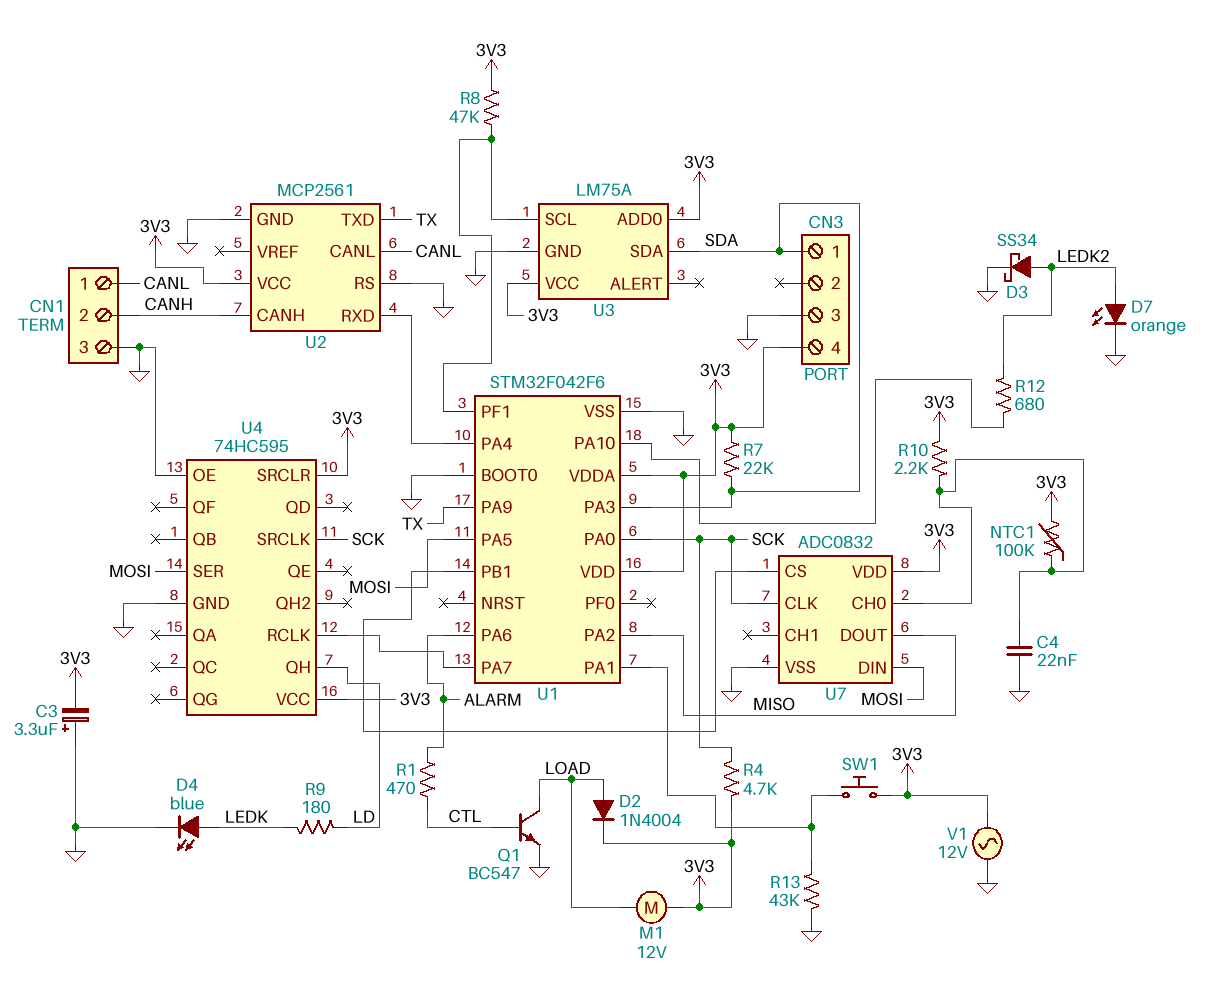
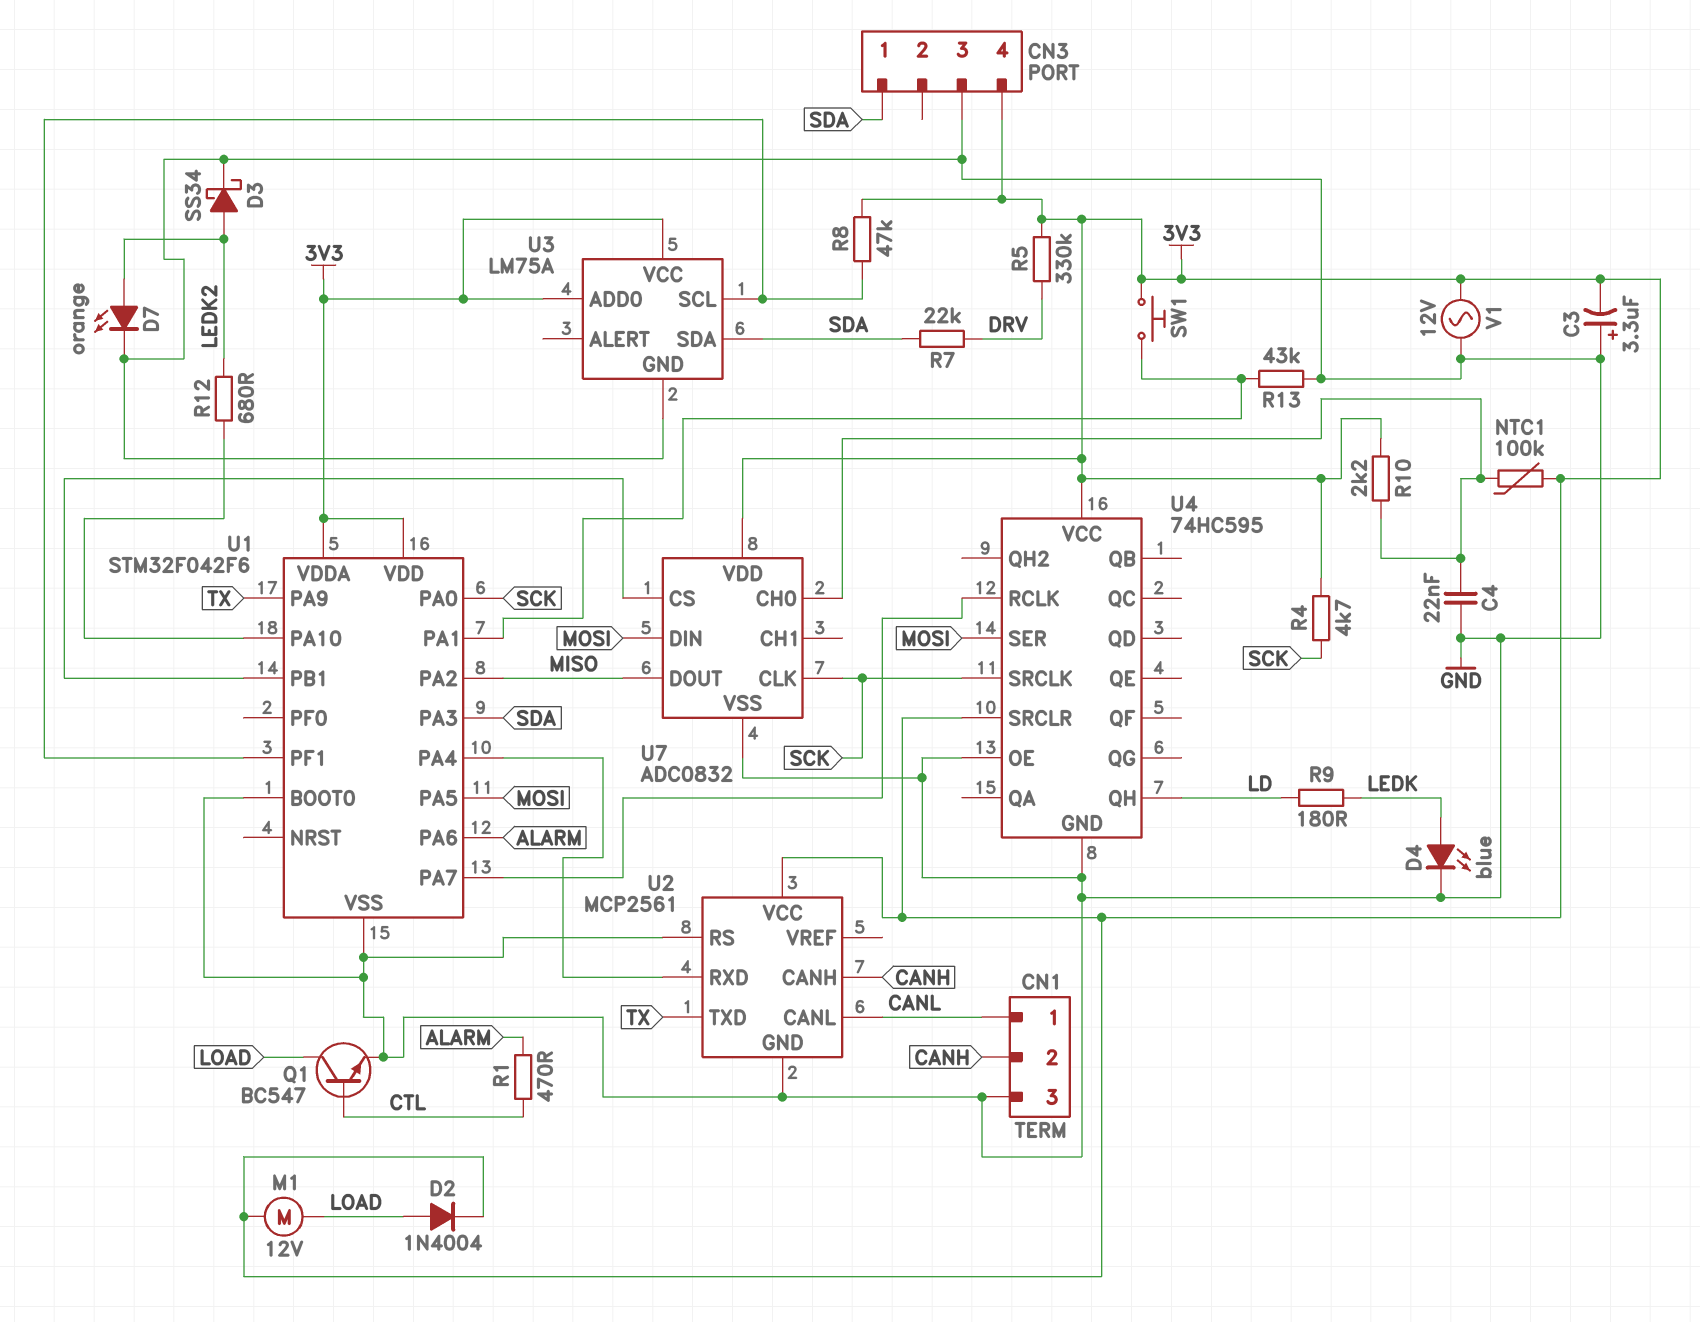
R5: none -> 330k (3V3, DRV)
R7: 22k (3V3, SDA) -> 22k (DRV, SDA)

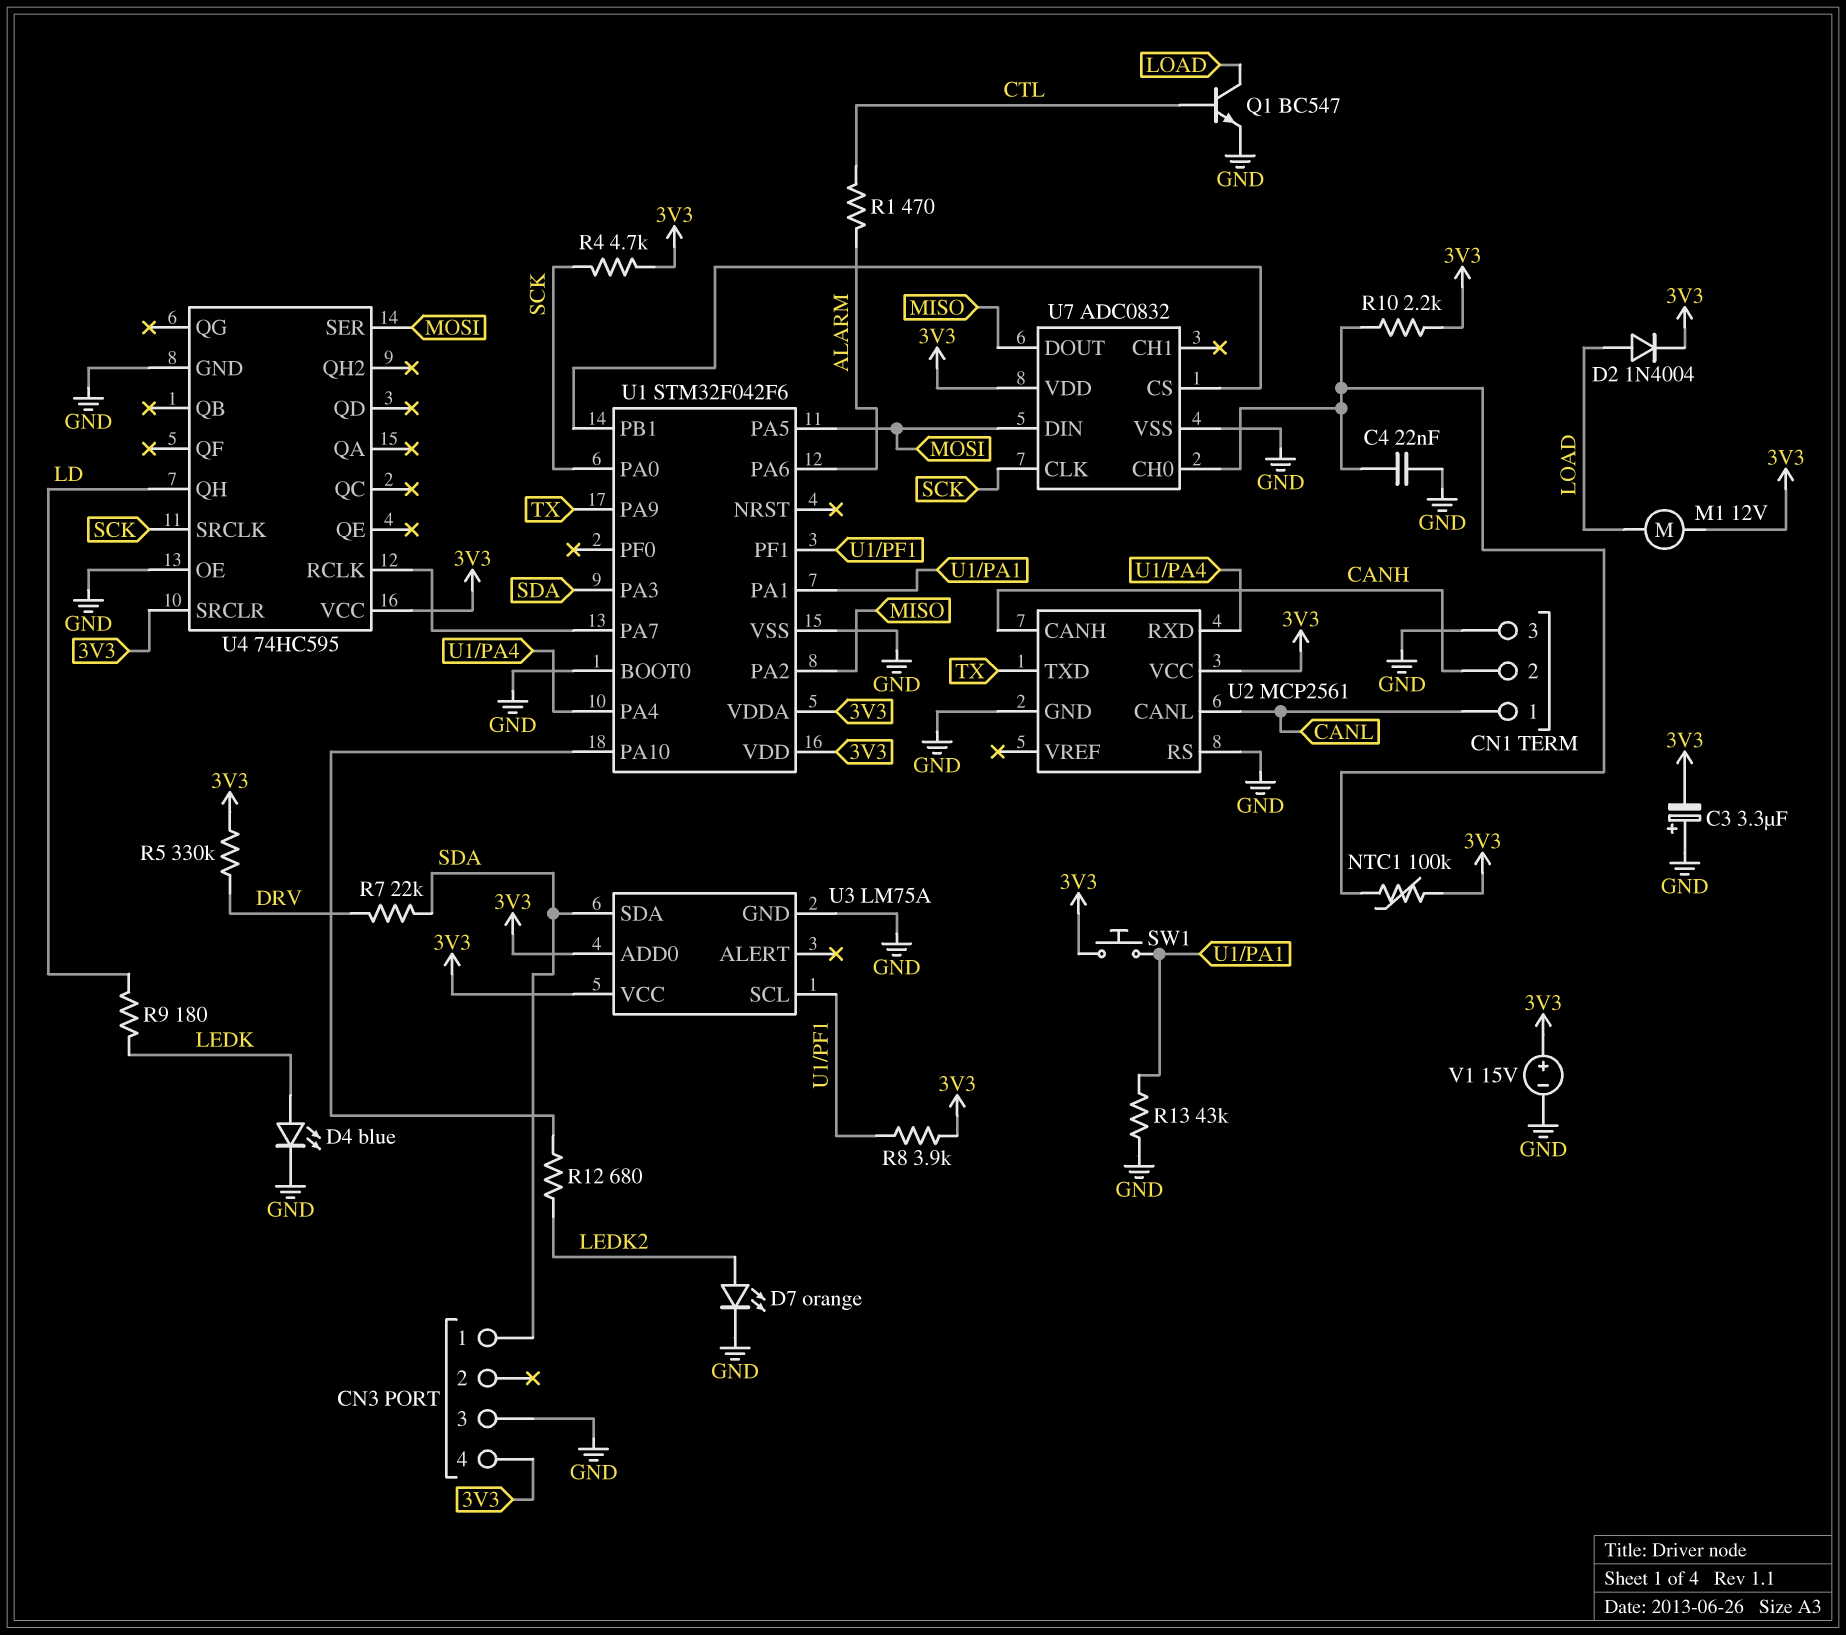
D3: schottky SS34 (A LEDK2, K GND) -> none
R8: 47k (3V3, U1/PF1) -> 3.9k (3V3, U1/PF1)
V1: AC 12V (3V3, GND) -> 15V (plus 3V3, minus GND)

